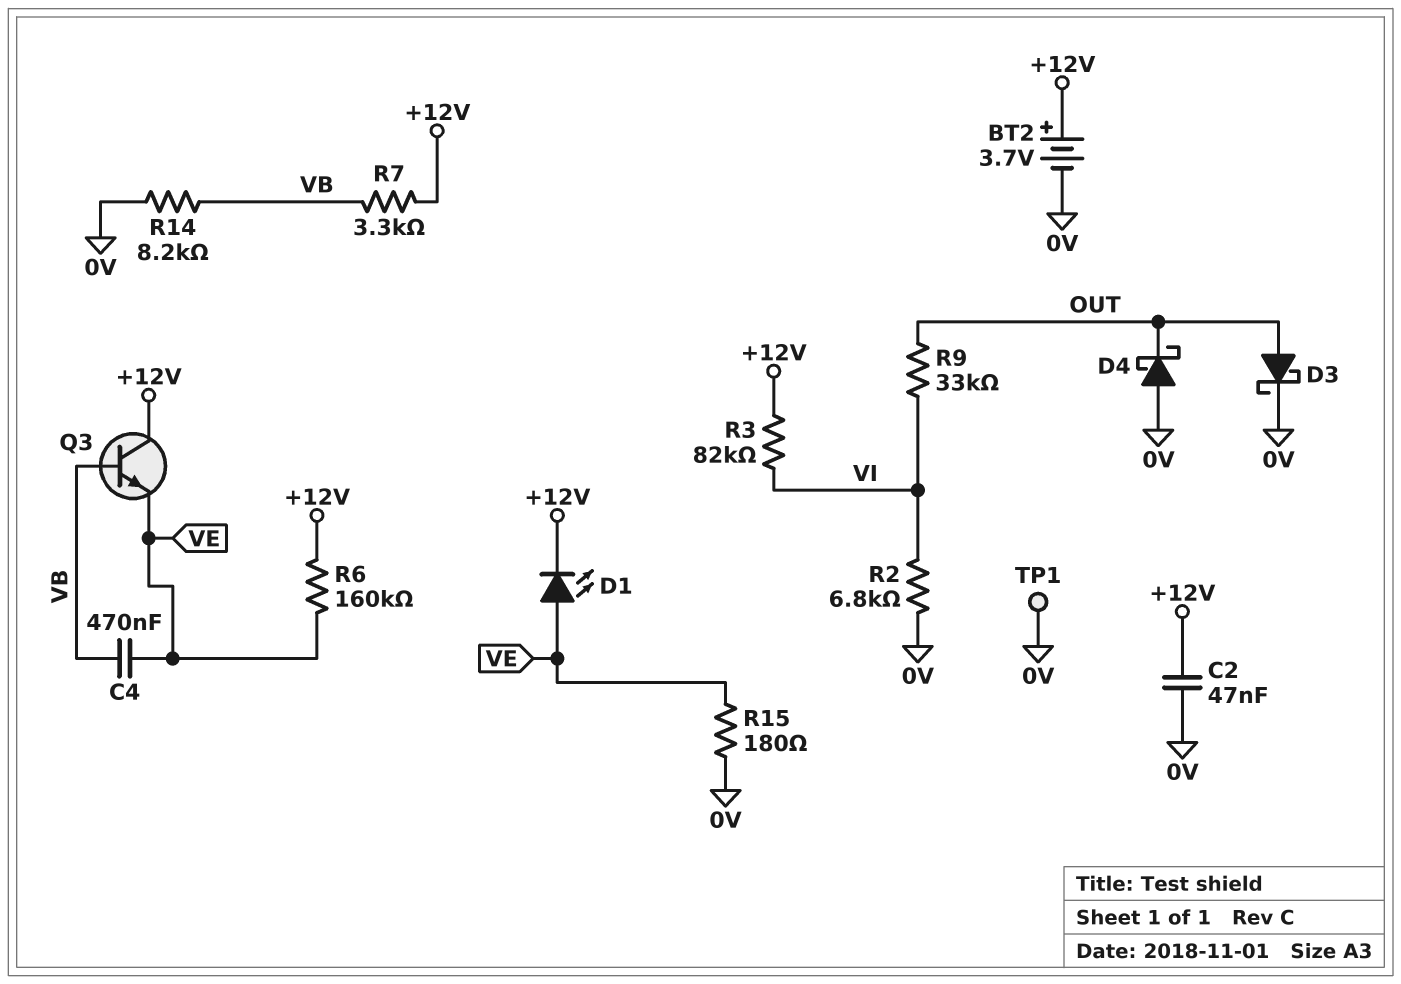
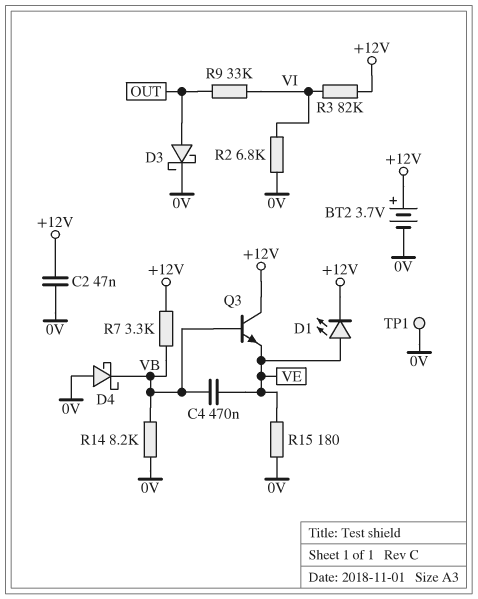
D4: schottky (A 0V, K OUT) -> schottky (A 0V, K VB)
R6: 160k (+12V, VE) -> none

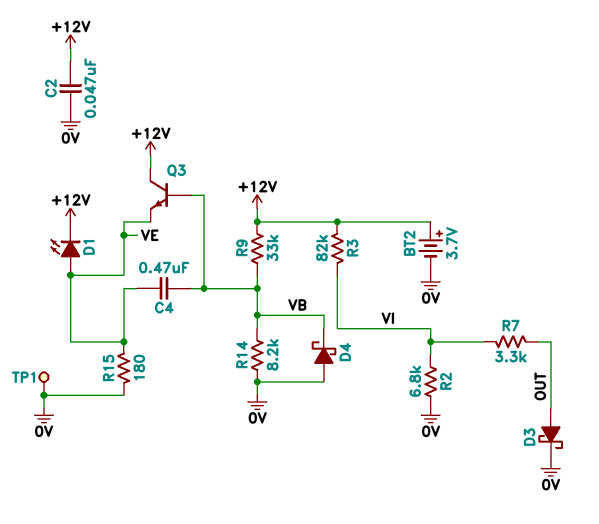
R7: 3.3k (+12V, VB) -> 3.3k (OUT, VI)
R9: 33k (OUT, VI) -> 33k (+12V, VB)

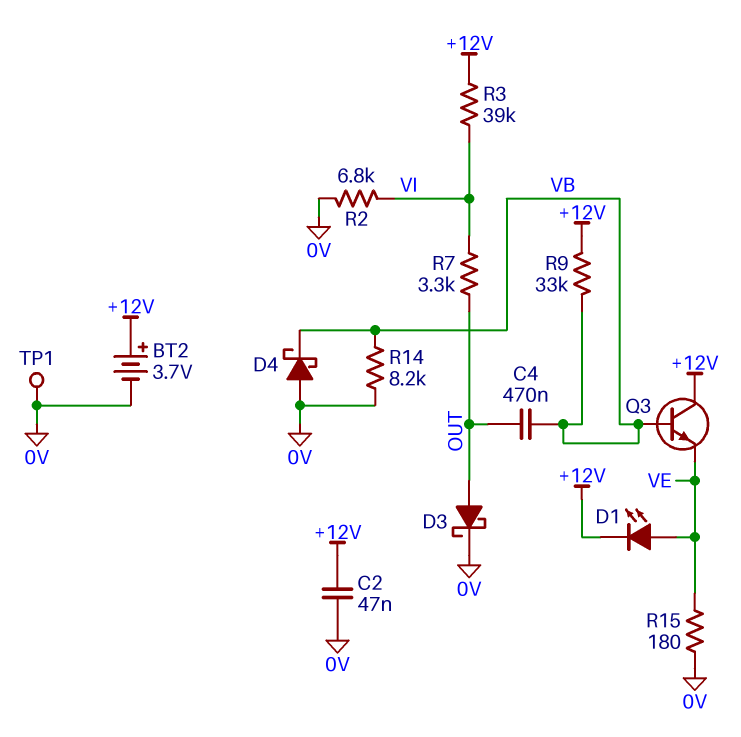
C4: 470nF (VB, VE) -> 470nF (OUT, VB)
R3: 82k (+12V, VI) -> 39k (+12V, VI)

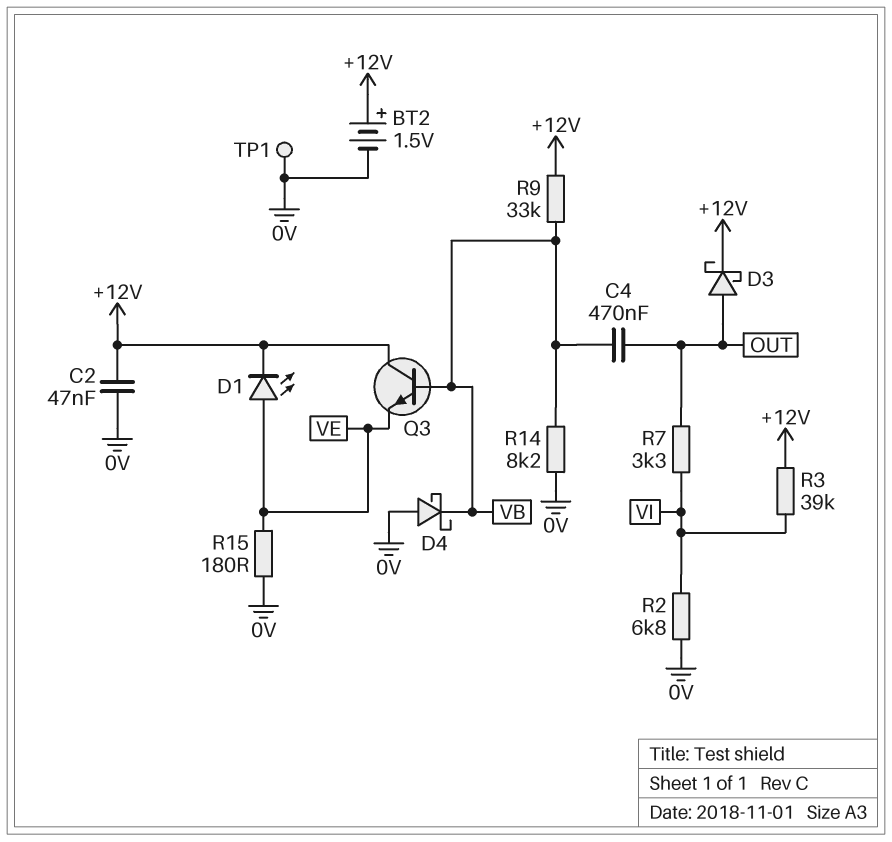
BT2: 3.7V (plus +12V, minus 0V) -> 1.5V (plus +12V, minus 0V)
D3: schottky (A OUT, K 0V) -> schottky (A OUT, K +12V)

